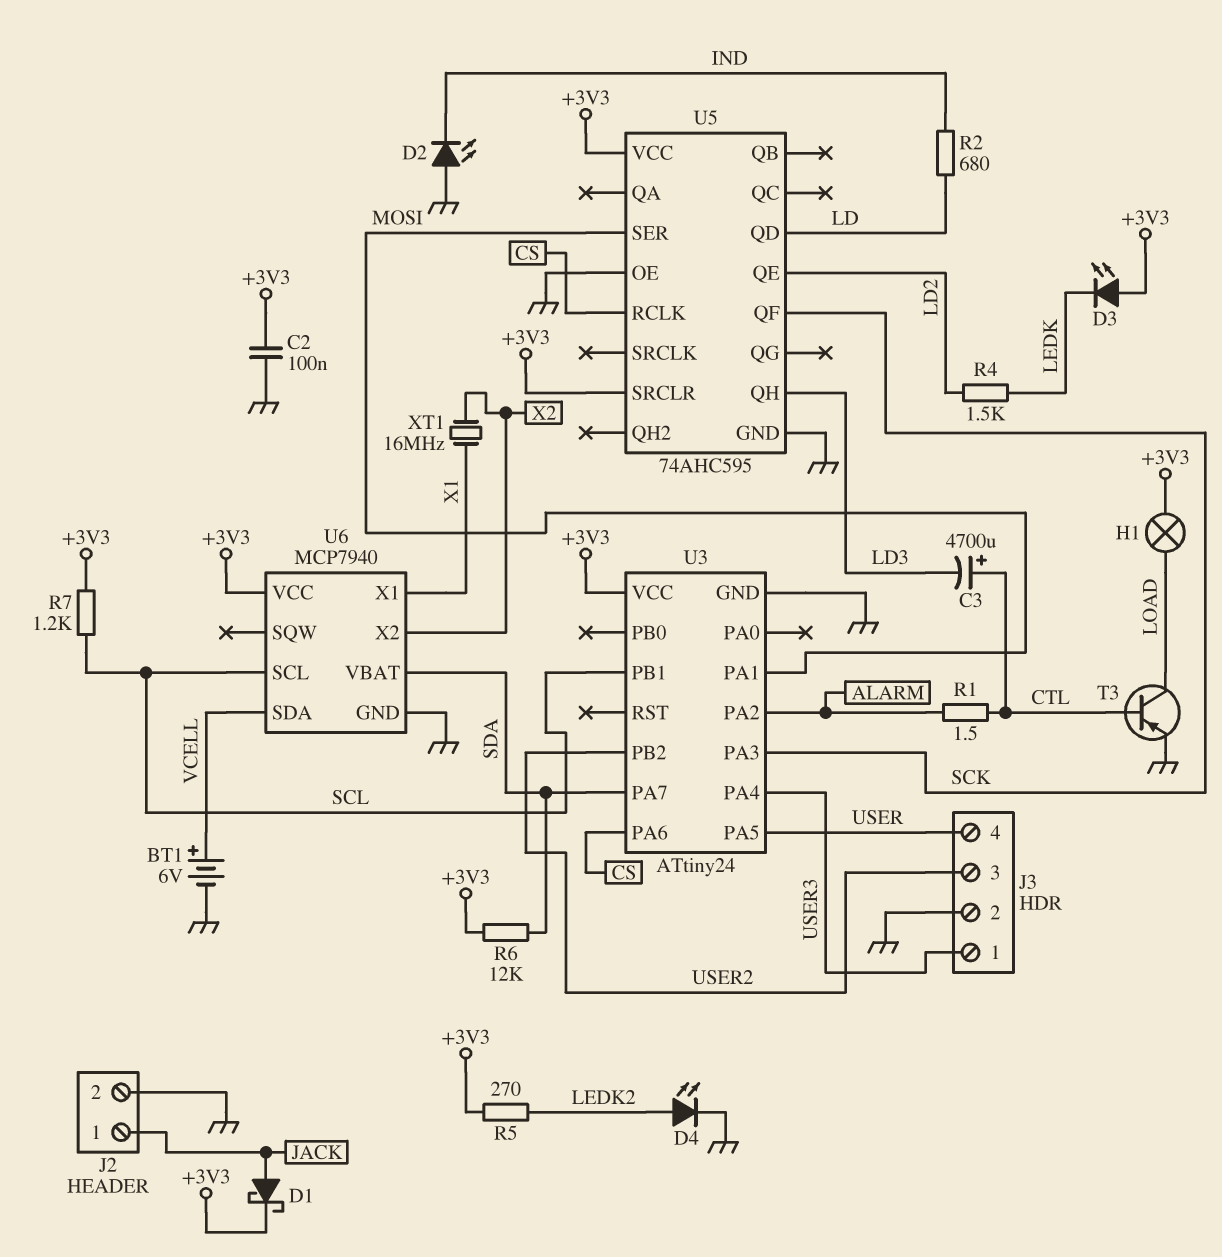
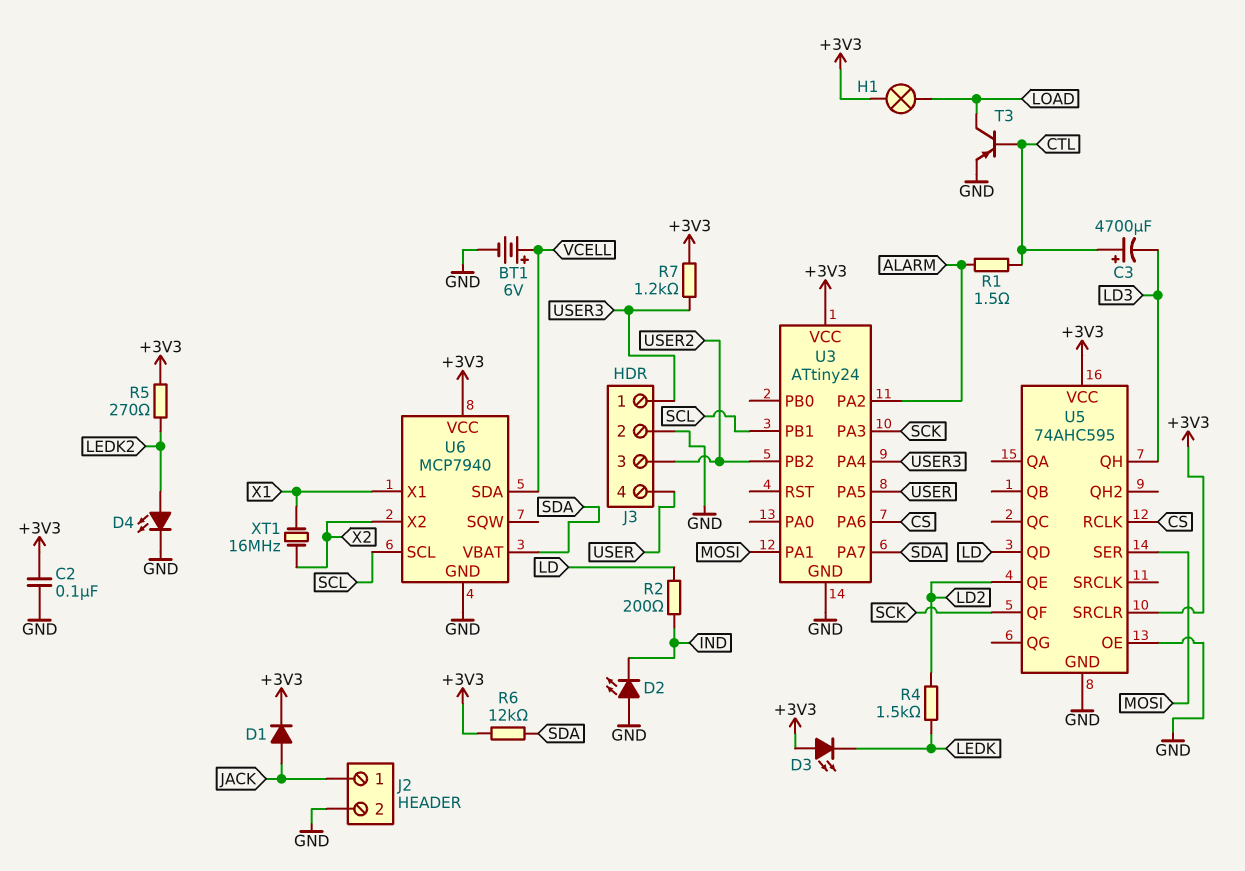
D1: schottky (A JACK, K +3V3) -> diode (A JACK, K +3V3)
R2: 680 (IND, LD) -> 200 (IND, LD)
R7: 1.2k (+3V3, SCL) -> 1.2k (+3V3, USER3)

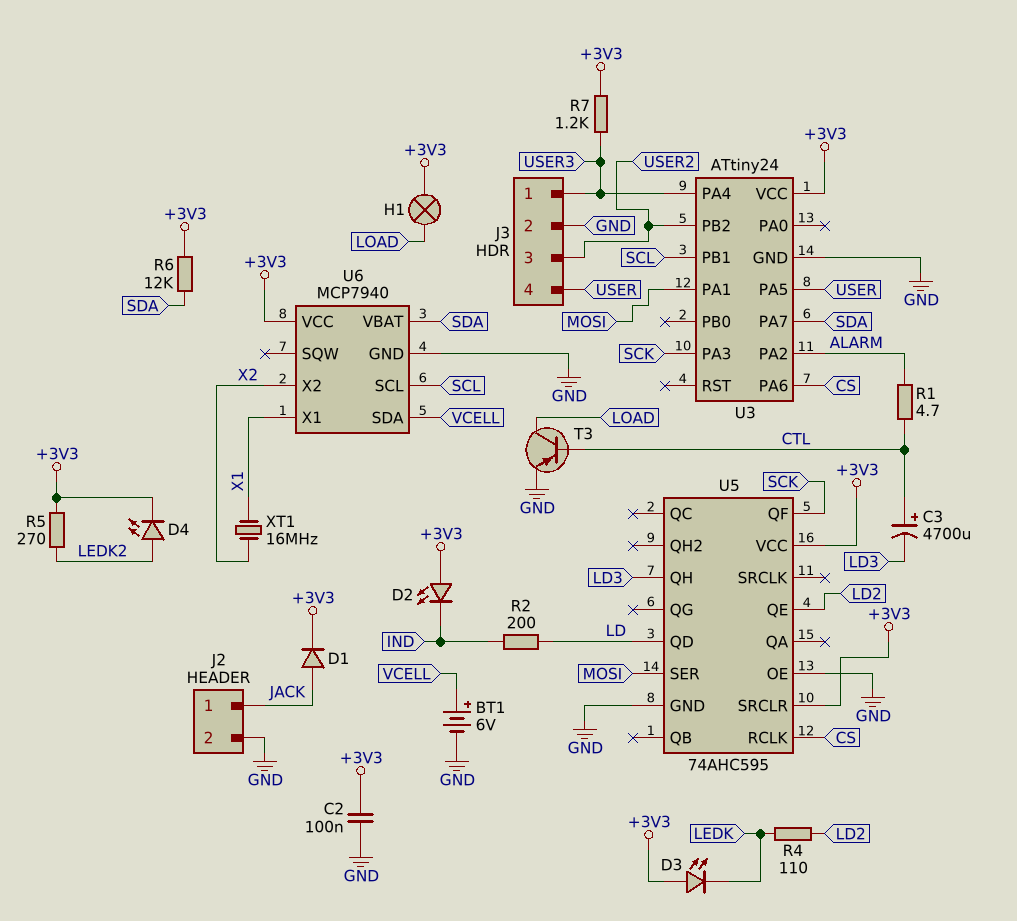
D2: LED (A GND, K IND) -> LED (A +3V3, K IND)
D4: LED (A LEDK2, K GND) -> LED (A LEDK2, K +3V3)
R1: 1.5 (ALARM, CTL) -> 4.7 (ALARM, CTL)
R4: 1.5k (LD2, LEDK) -> 110 (LD2, LEDK)

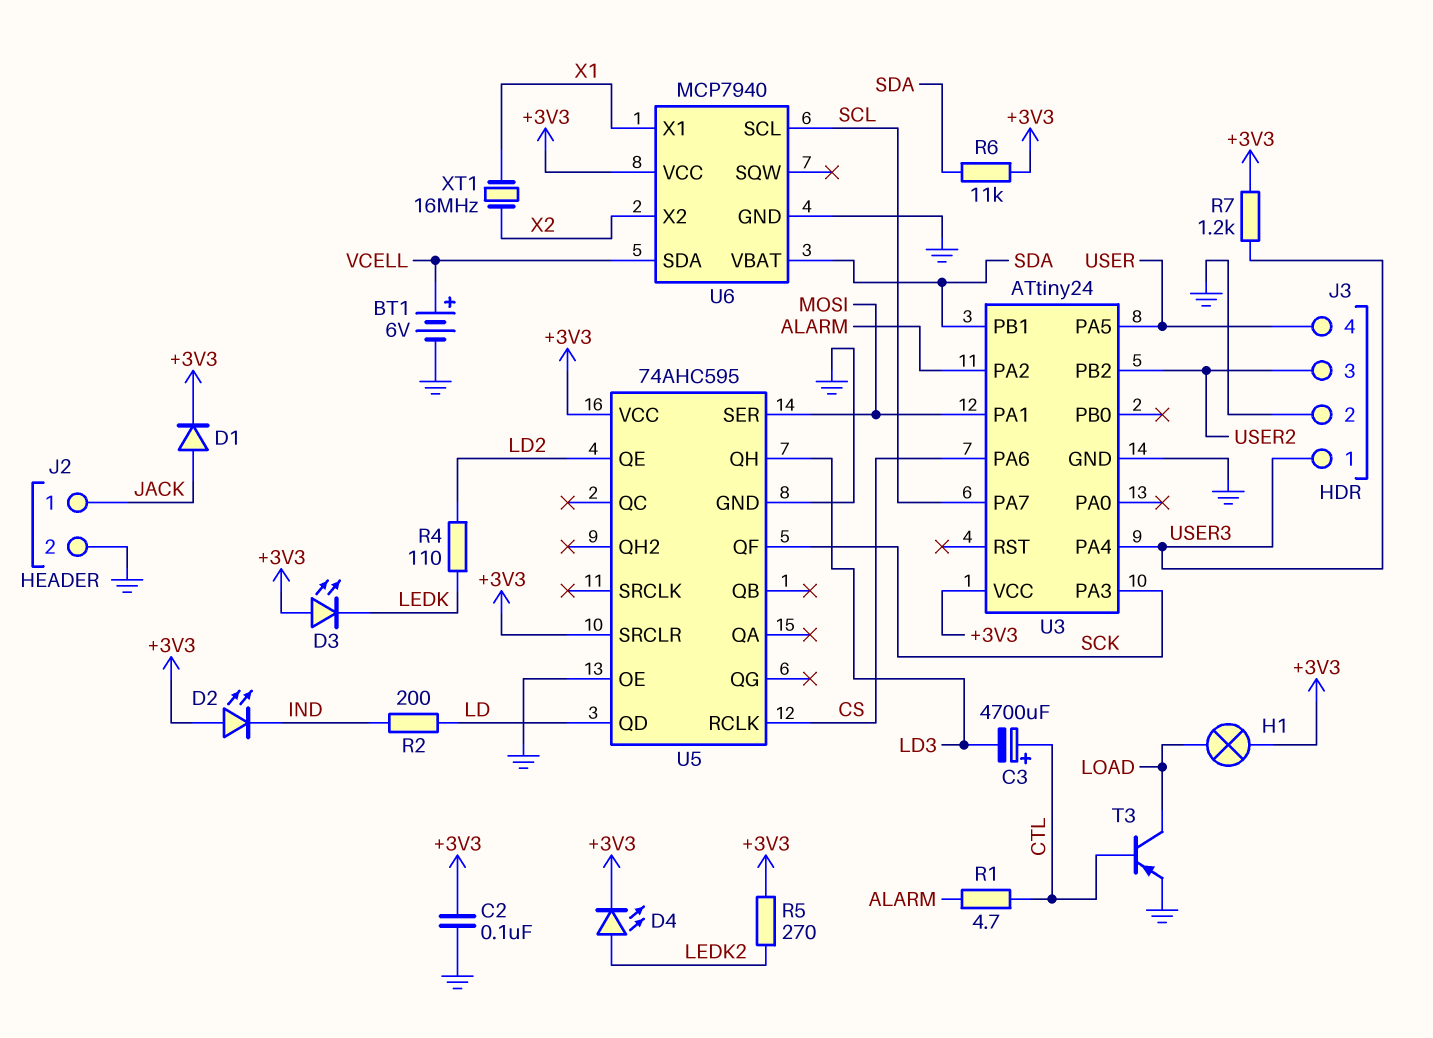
R6: 12k (+3V3, SDA) -> 11k (+3V3, SDA)
U3 pin PA7: SDA -> SCL
U3 pin PB1: SCL -> SDA

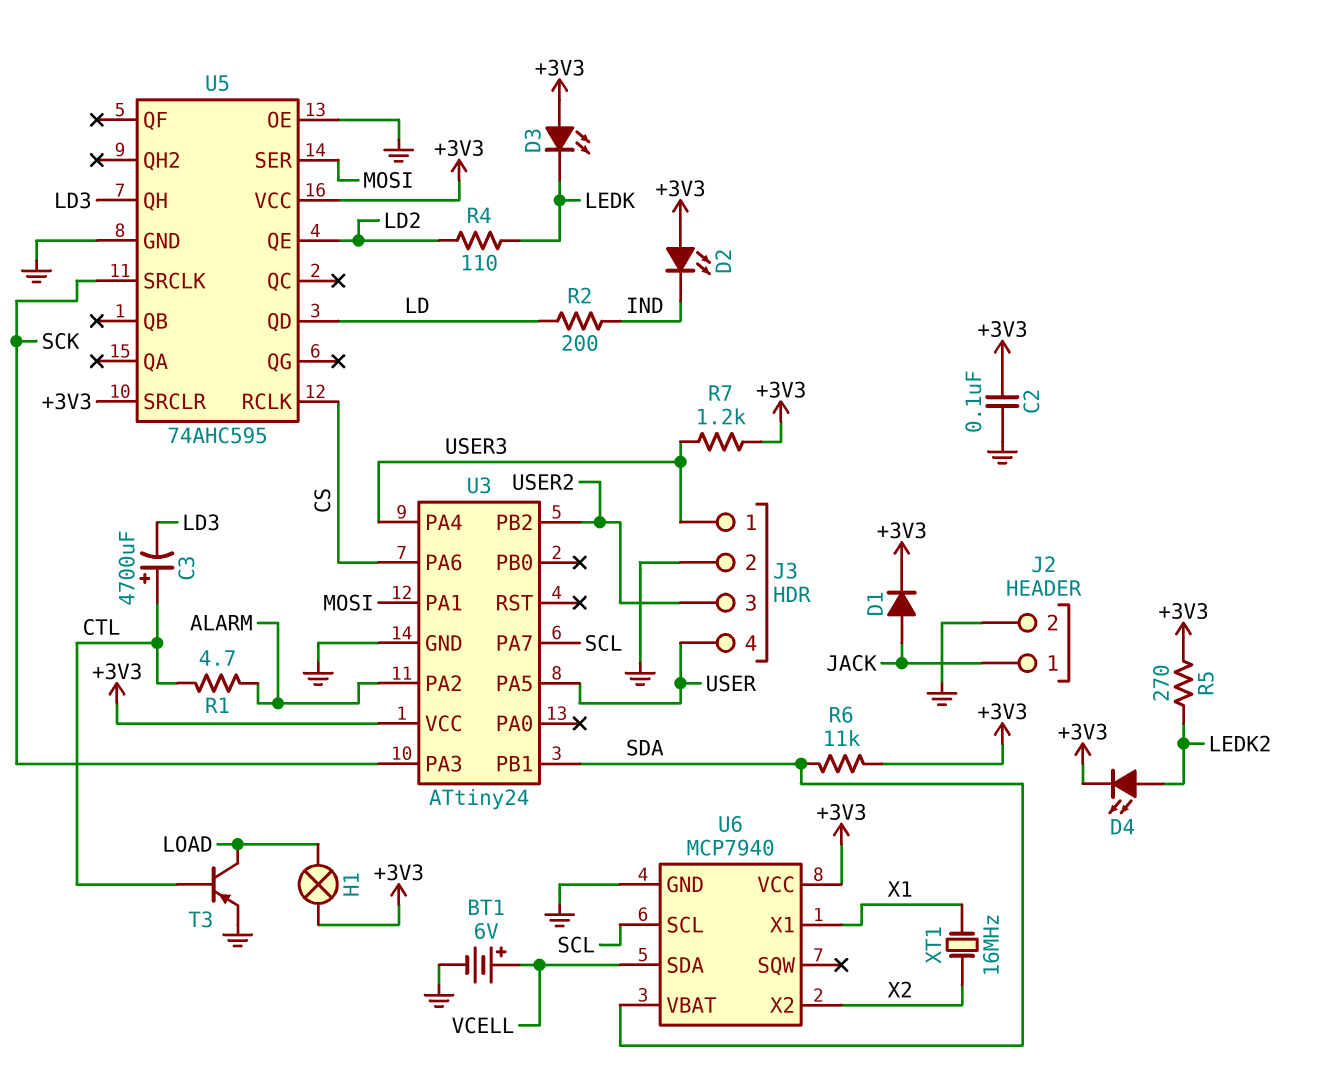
U5 pin QF: SCK -> none
U5 pin SRCLK: none -> SCK

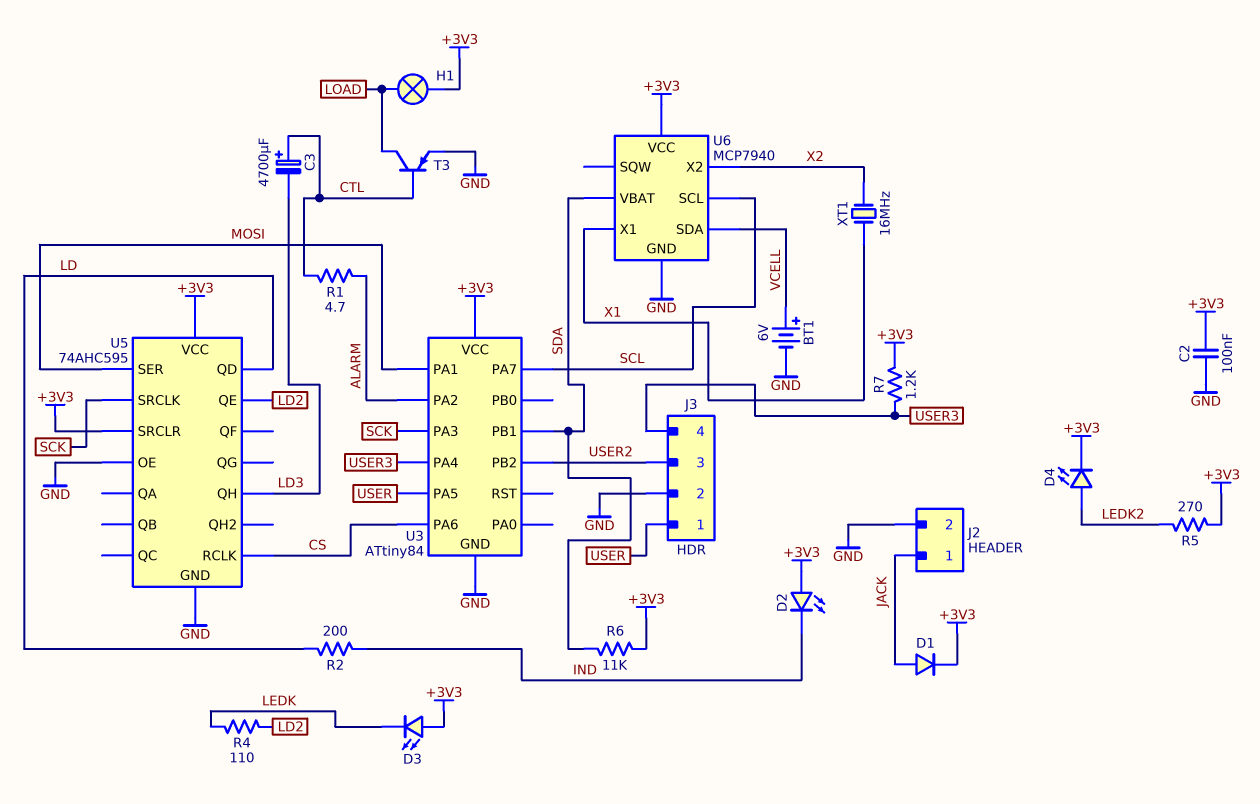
J3 pin 1: USER3 -> USER
J3 pin 4: USER -> USER3
U3: ATtiny24 -> ATtiny84

